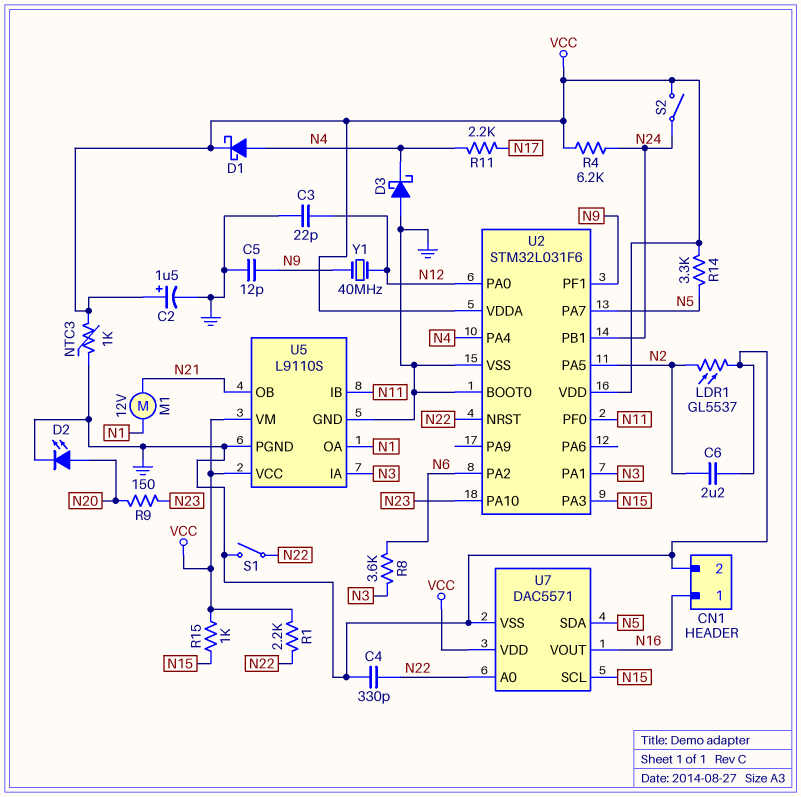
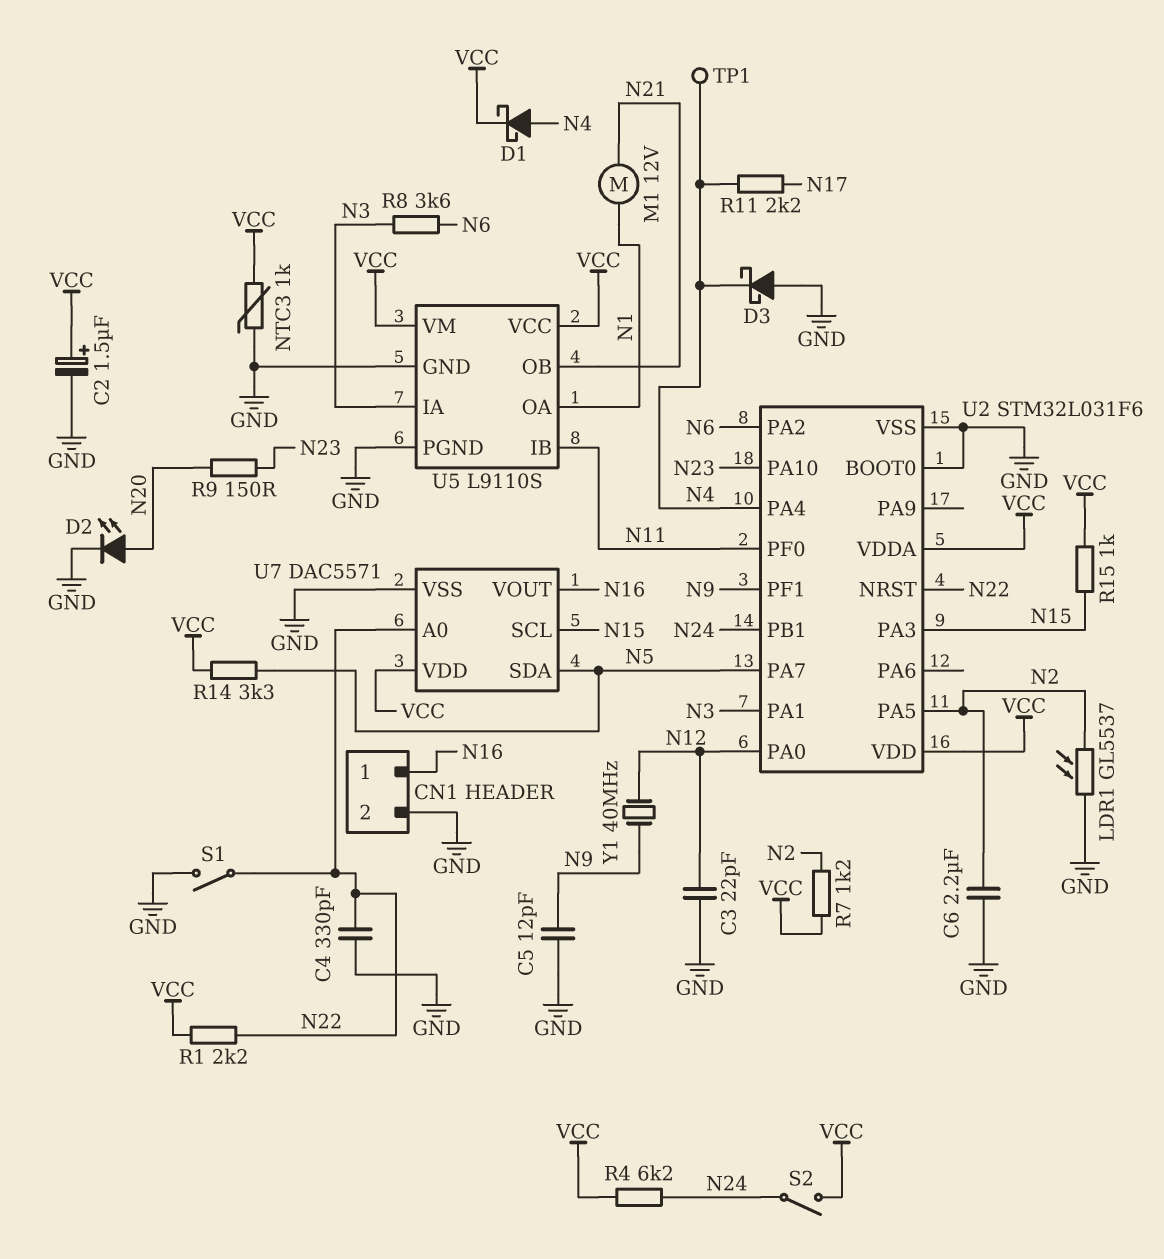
R7: none -> 1.2k (N2, VCC)
TP1: none -> test point (N4)

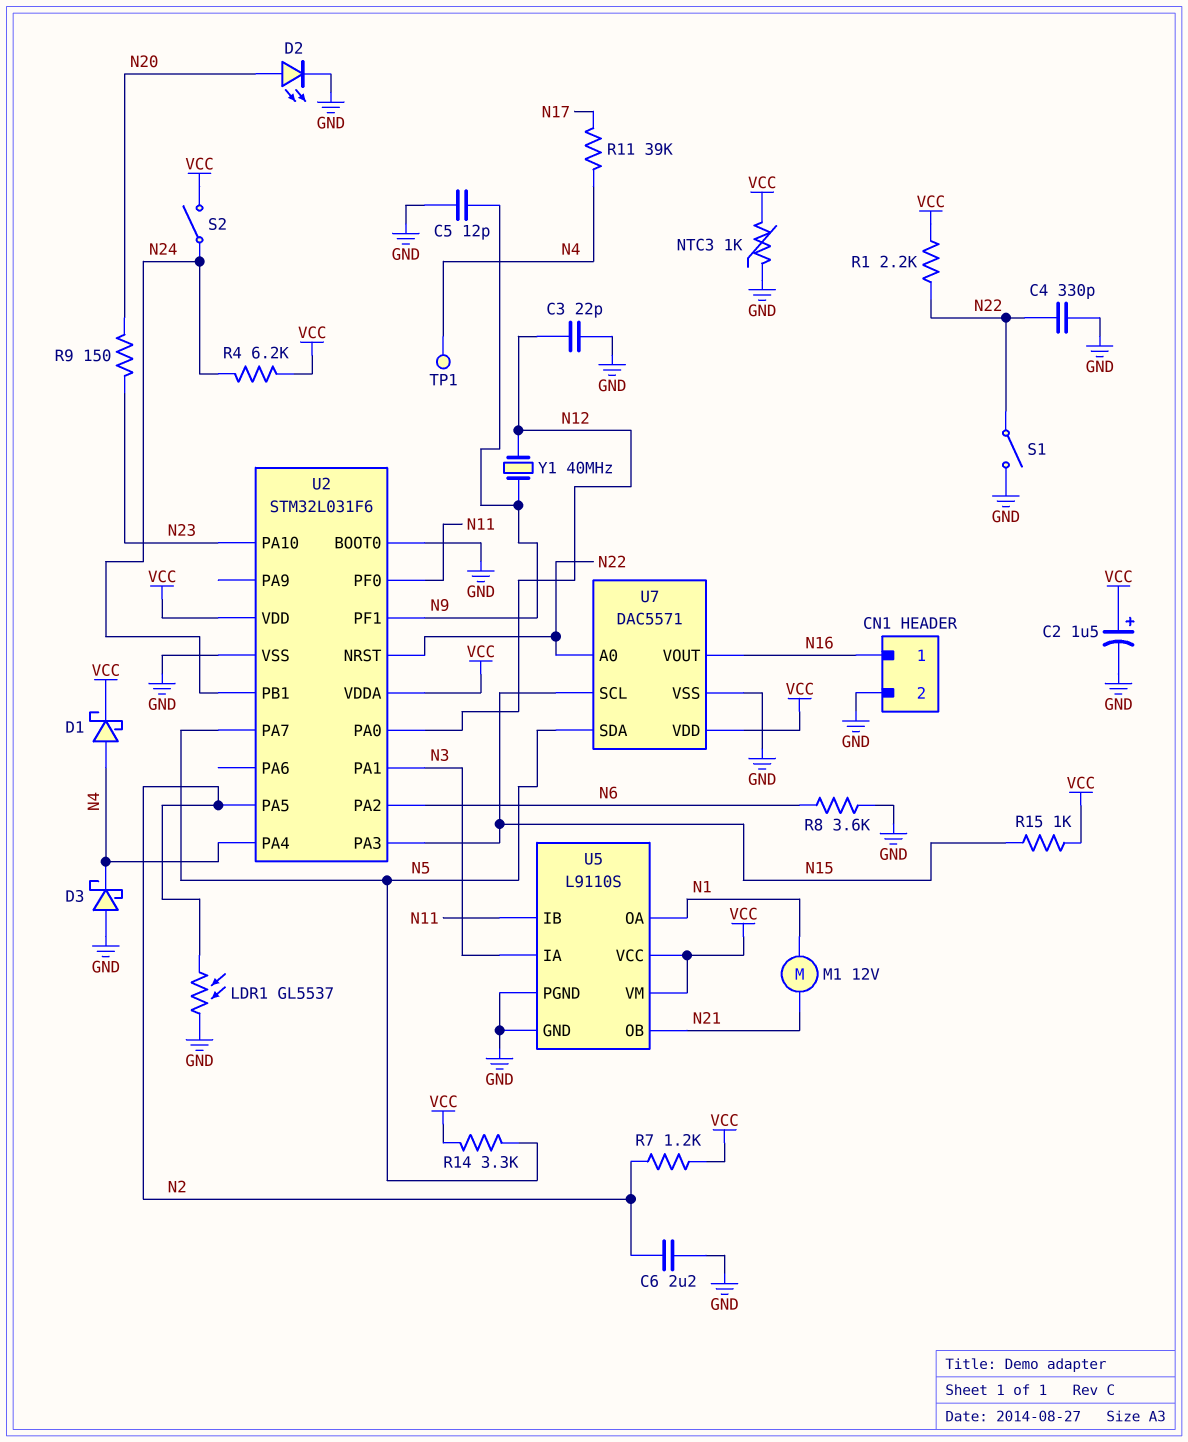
R8: 3.6k (N3, N6) -> 3.6k (GND, N6)
R11: 2.2k (N4, N17) -> 39k (N4, N17)

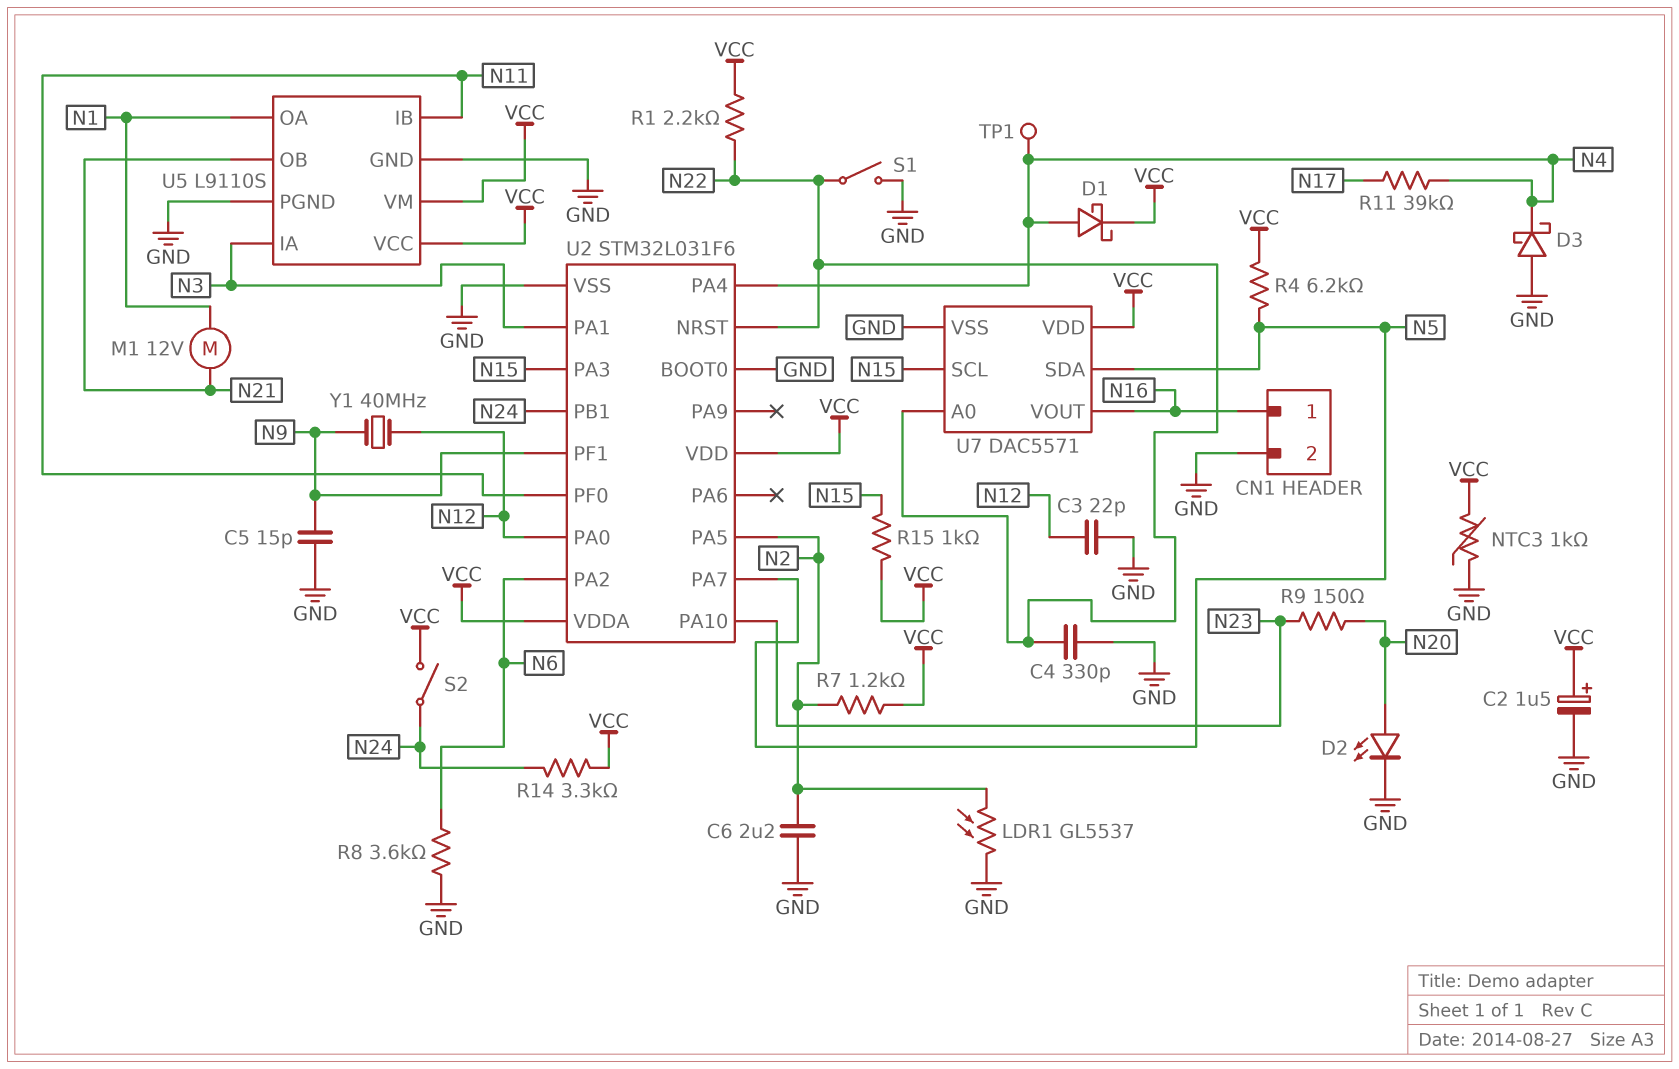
C5: 12pF (GND, N9) -> 15pF (GND, N9)
R4: 6.2k (N24, VCC) -> 6.2k (N5, VCC)
R14: 3.3k (N5, VCC) -> 3.3k (N24, VCC)

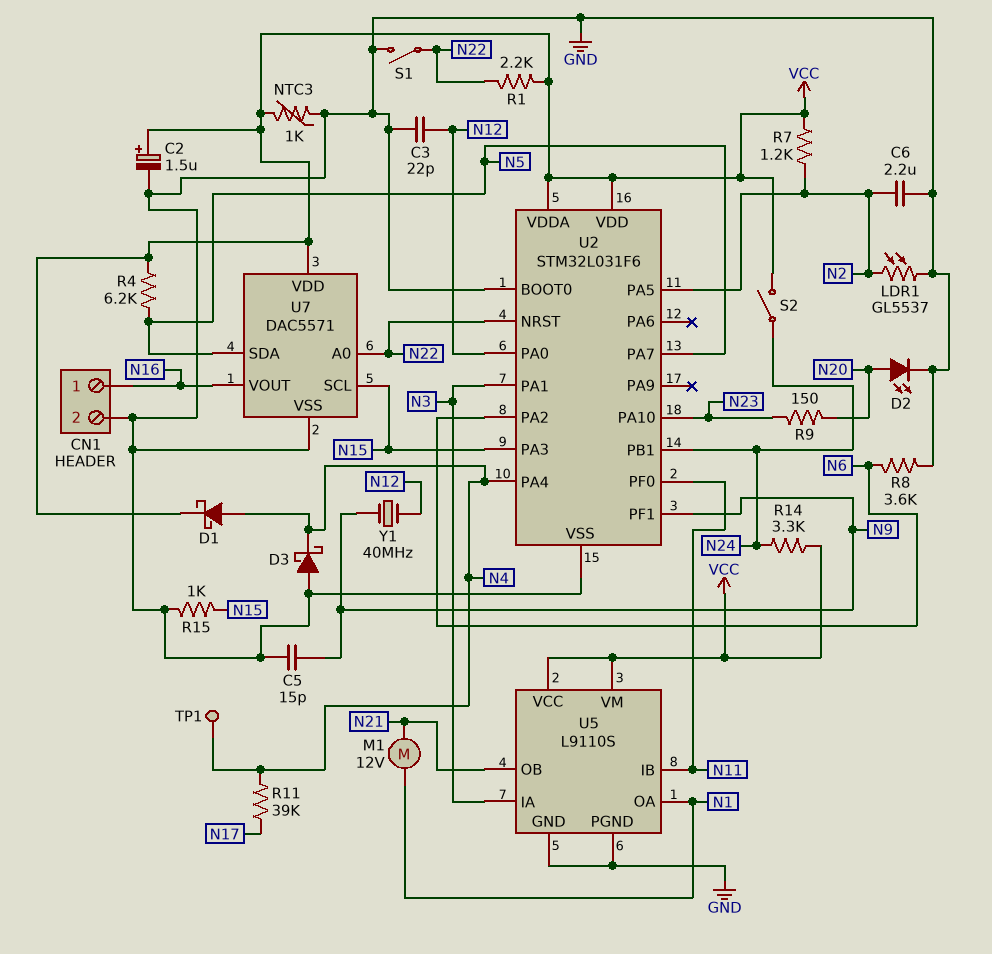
C4: 330pF (GND, N22) -> none
R15: 1k (N15, VCC) -> 1k (GND, N15)

